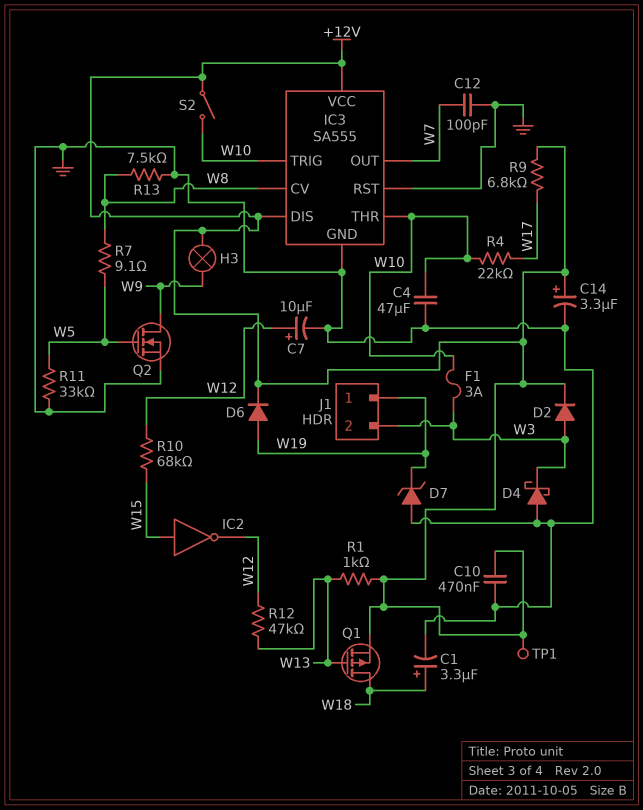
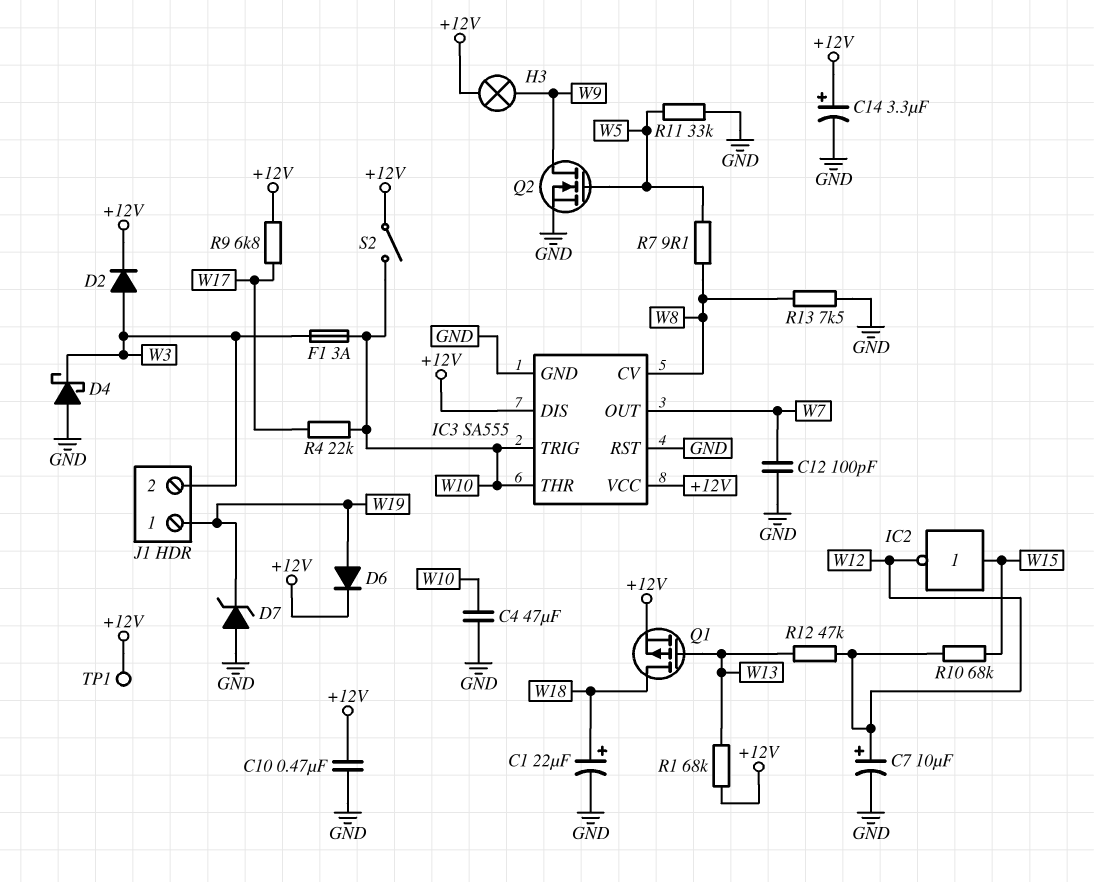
C1: 3.3uF (plus W18, minus GND) -> 22uF (plus W18, minus GND)
R1: 1k (+12V, W13) -> 68k (+12V, W13)

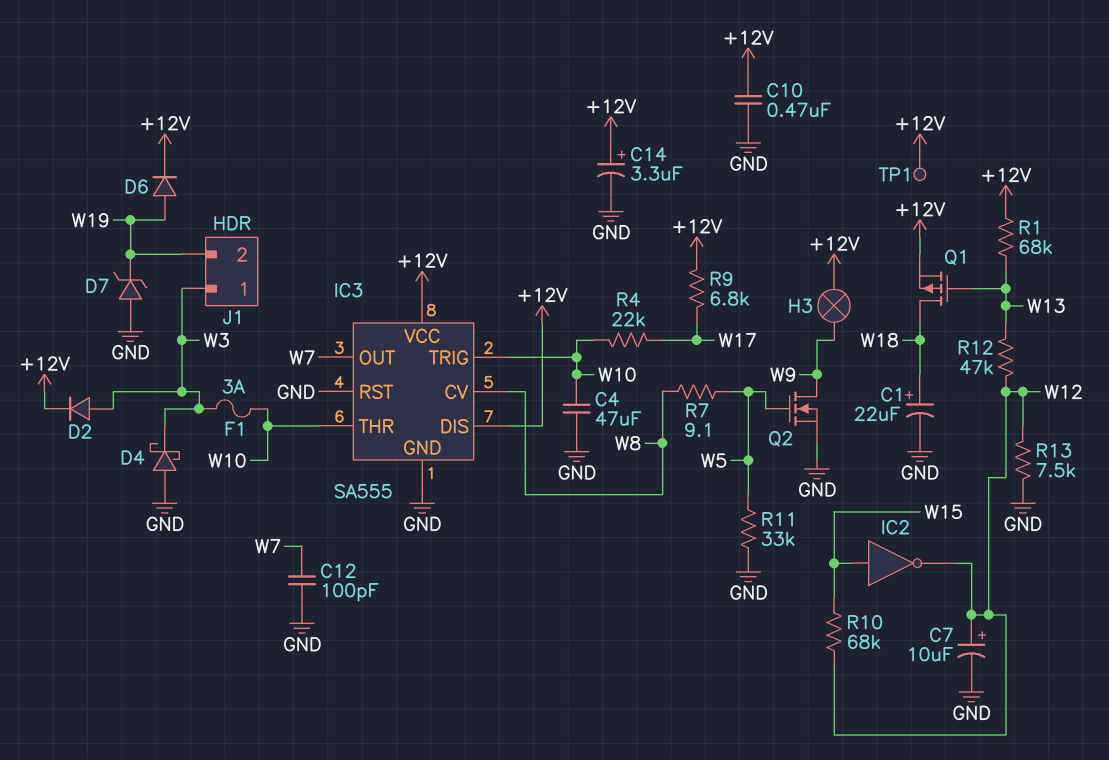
J1 pin 1: W19 -> W3
J1 pin 2: W3 -> W19
R13: 7.5k (GND, W8) -> 7.5k (GND, W12)
S2: switch (+12V, W10) -> none

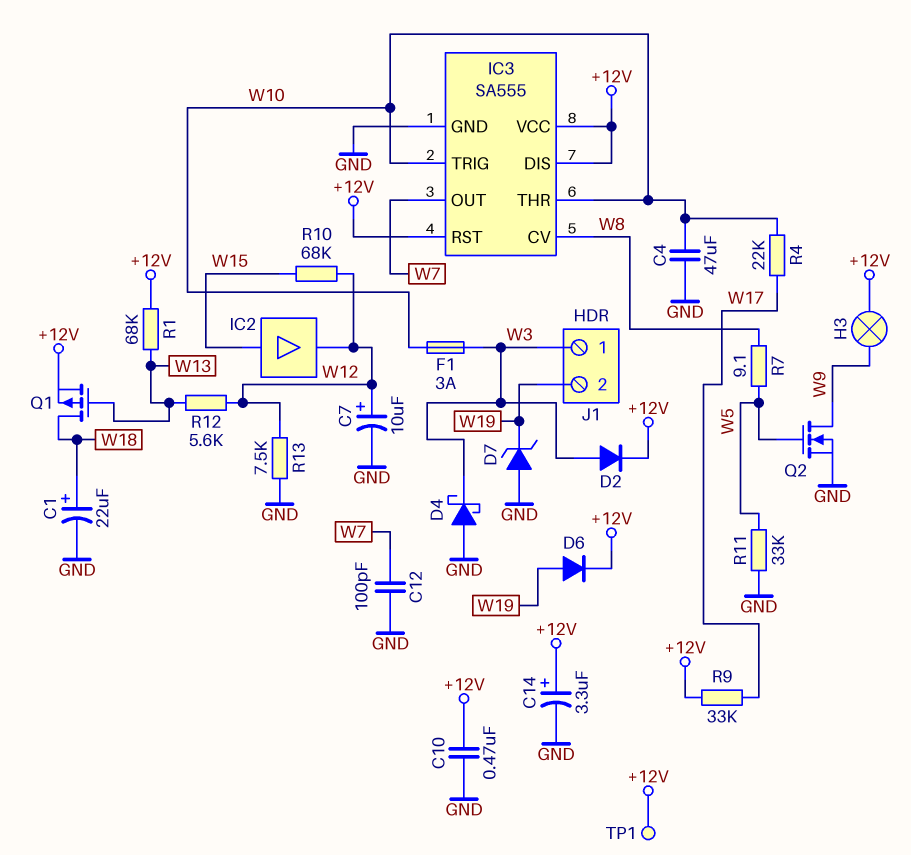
IC2: NOT (in W15, out W12) -> buffer (in W15, out W12)
IC3 pin RST: GND -> +12V
R9: 6.8k (+12V, W17) -> 33k (+12V, W17)
R12: 47k (W12, W13) -> 5.6k (W12, W13)

